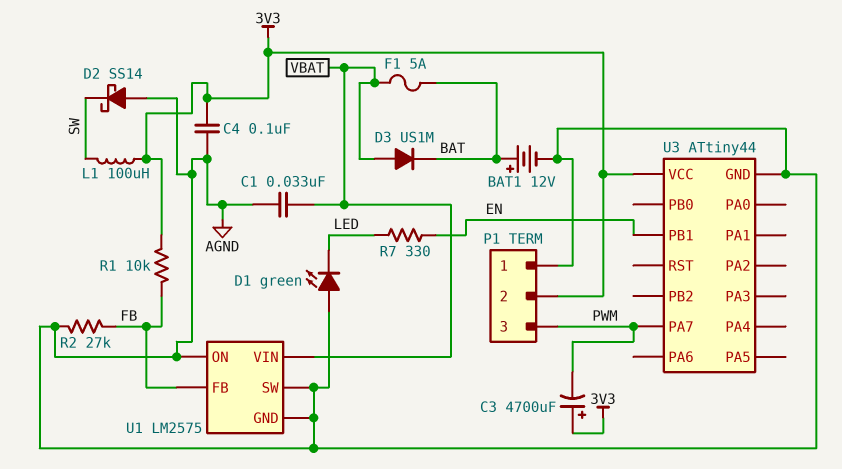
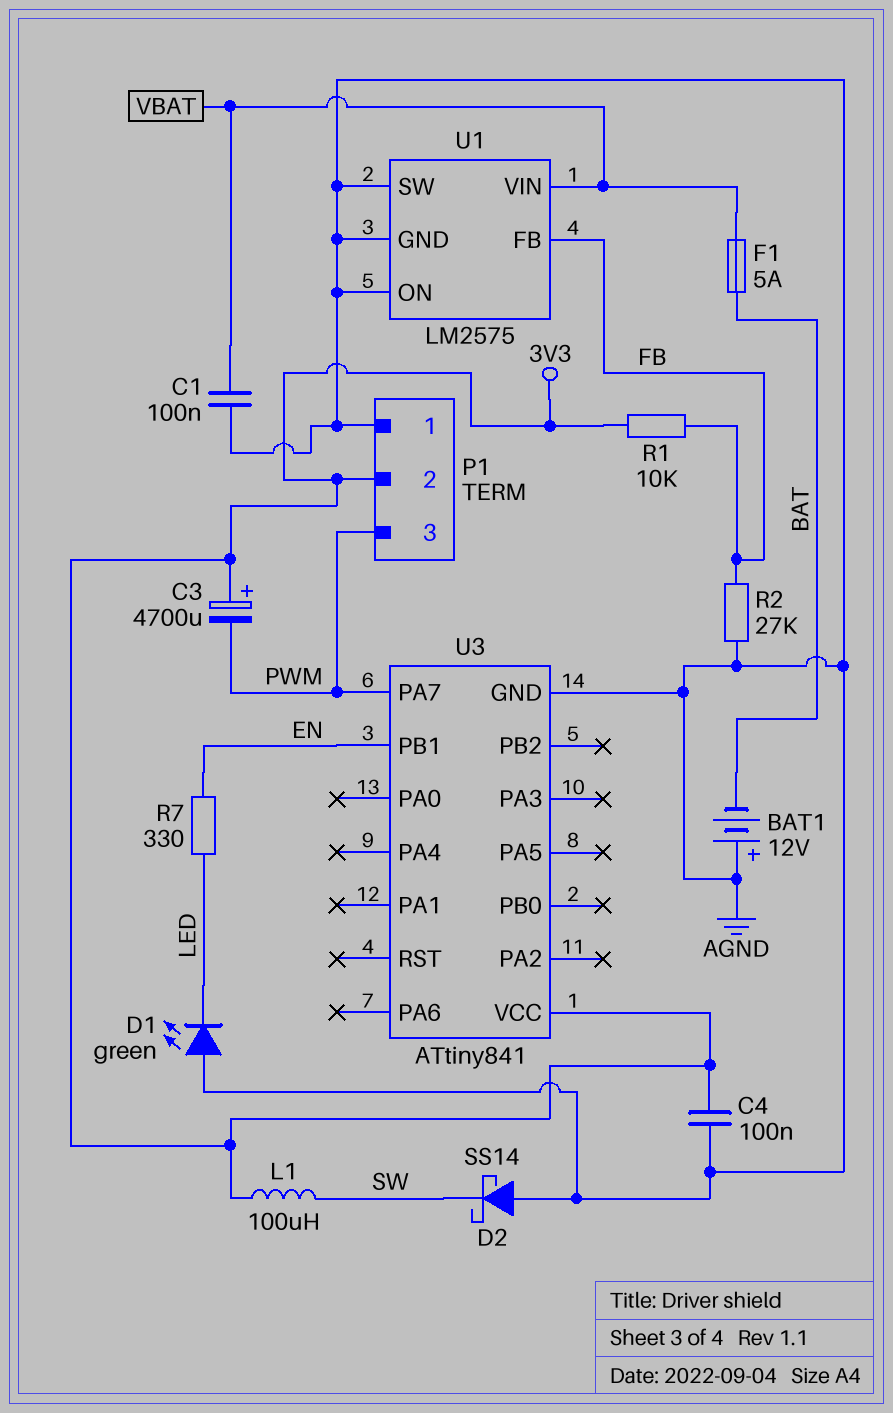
BAT1: 12V (plus BAT, minus AGND) -> 12V (plus AGND, minus BAT)
C1: 33nF (AGND, VBAT) -> 100nF (AGND, VBAT)
D3: diode US1M (A VBAT, K BAT) -> none
U3: ATtiny44 -> ATtiny841

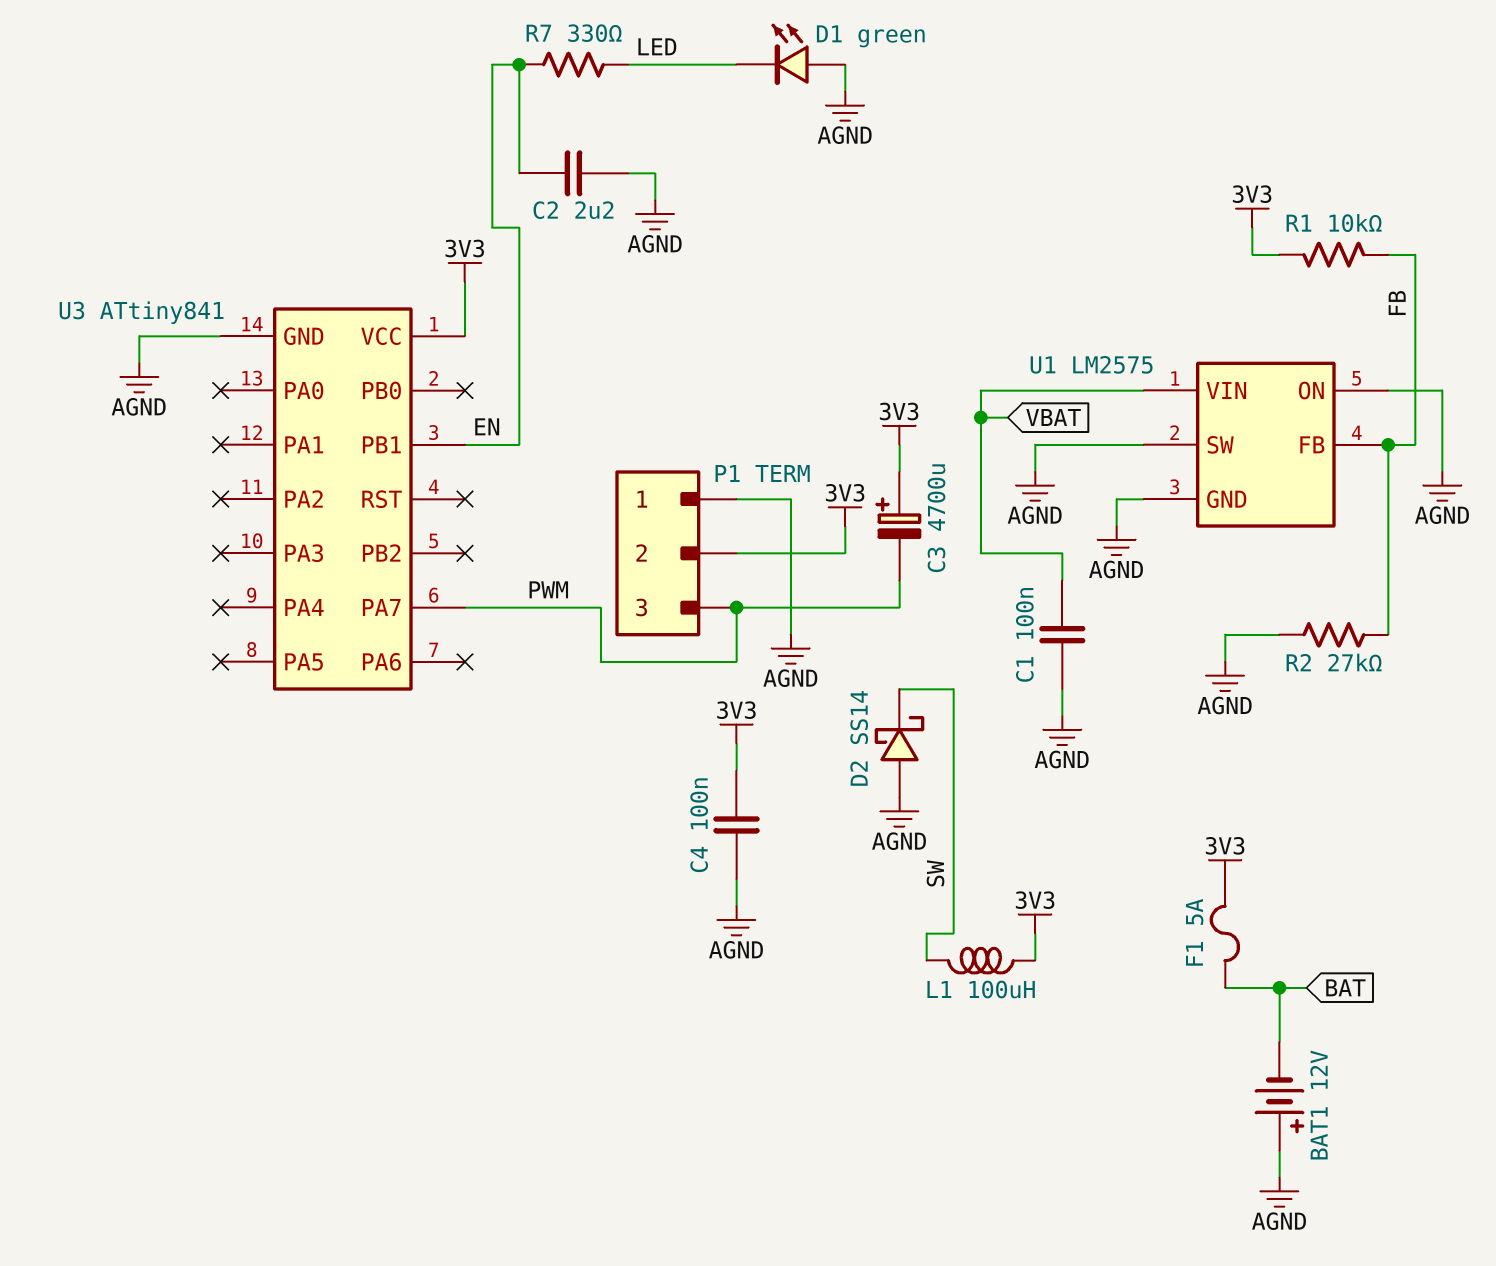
C2: none -> 2.2uF (AGND, EN)
F1: 5A (BAT, VBAT) -> 5A (3V3, BAT)

